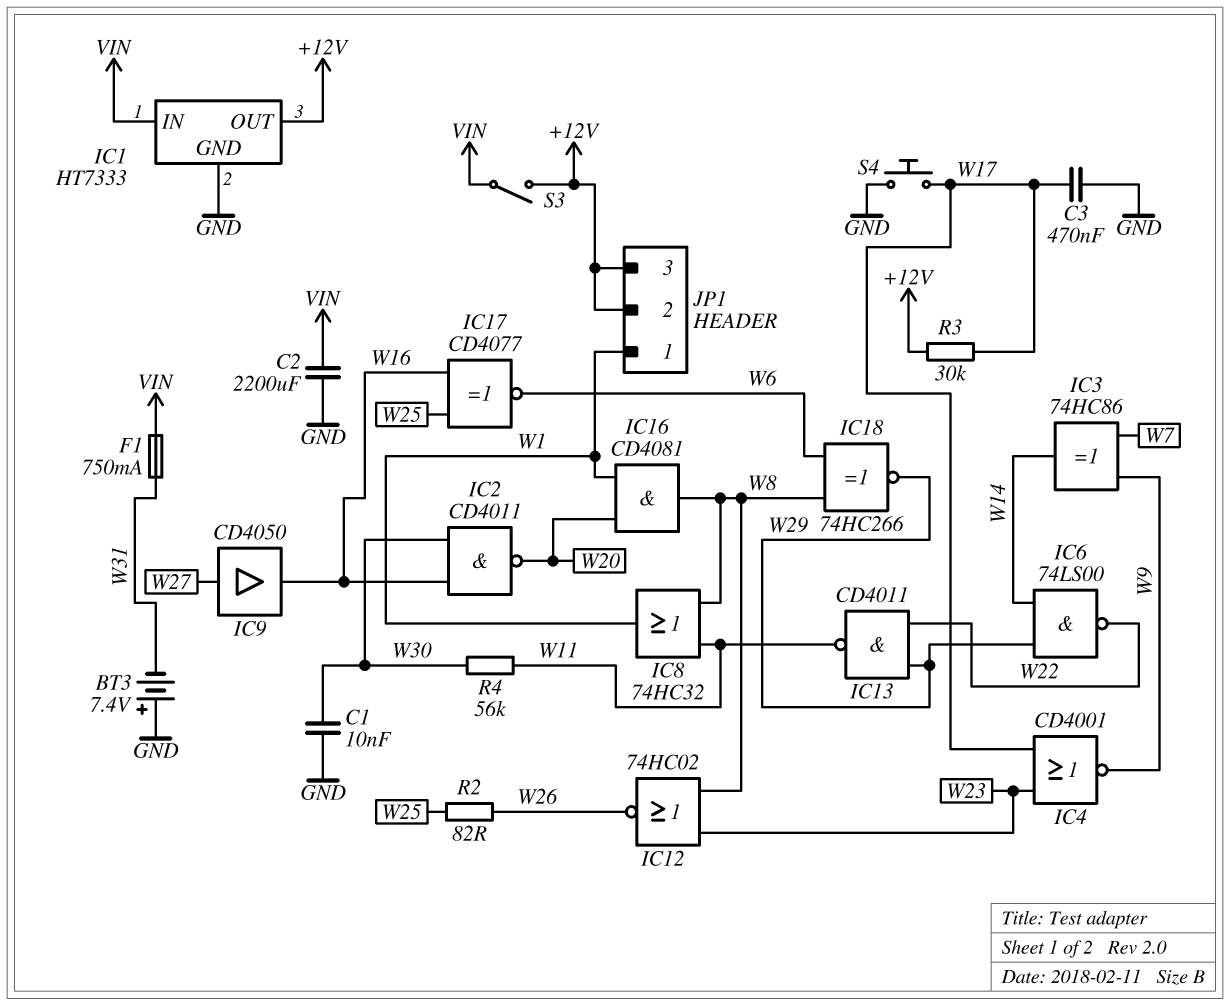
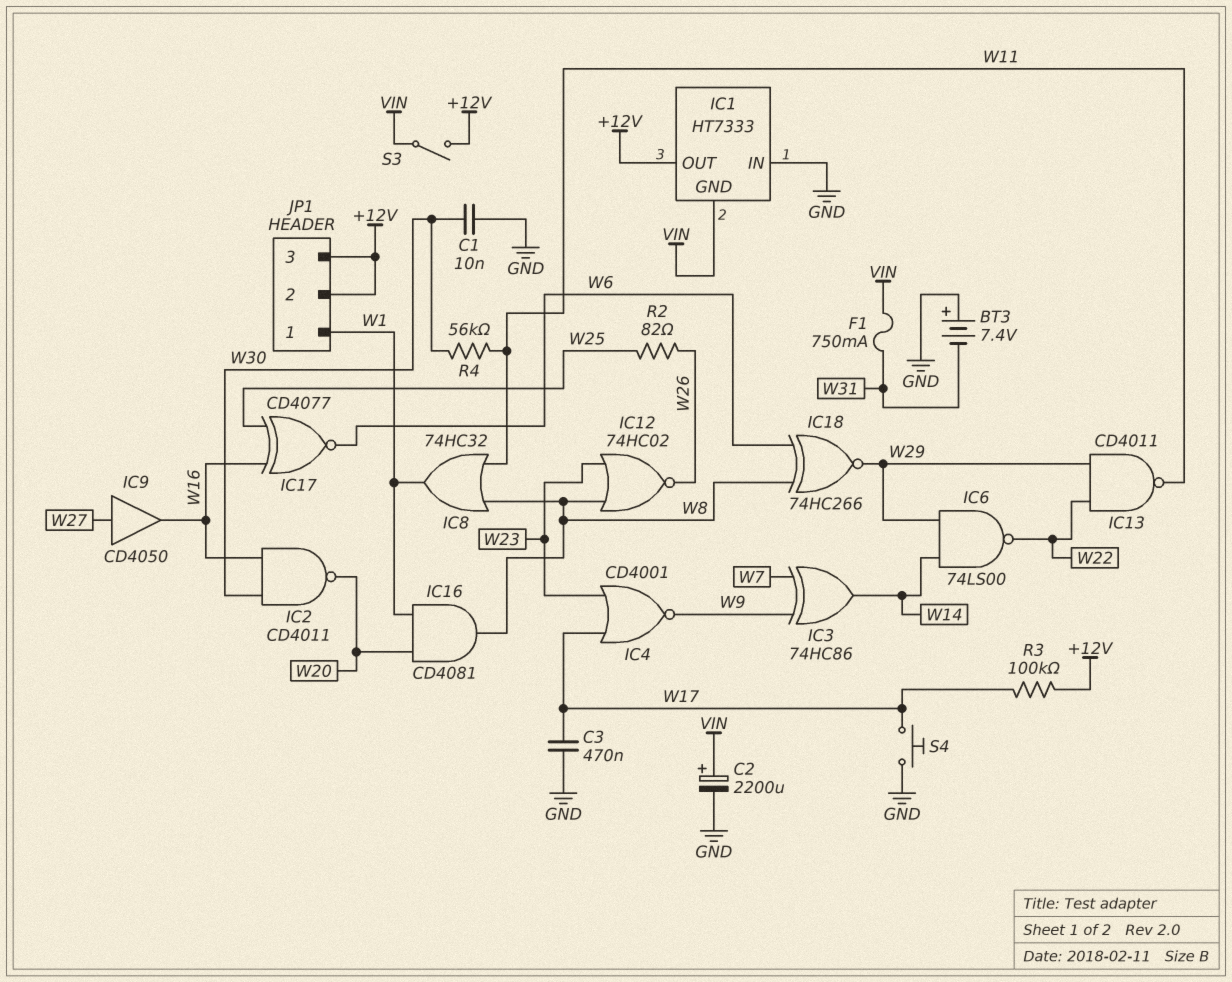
C2: 2200uF (GND, VIN) -> 2200uF (plus VIN, minus GND)
IC1 pin GND: GND -> VIN
IC1 pin IN: VIN -> GND
R3: 30k (+12V, W17) -> 100k (+12V, W17)

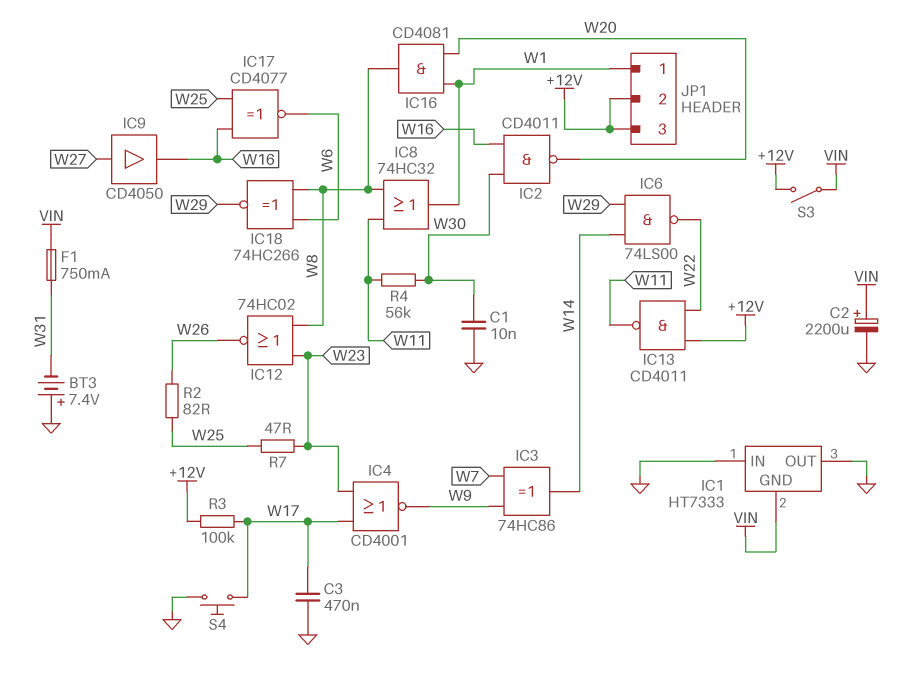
IC1 pin OUT: +12V -> GND
IC13: NAND CD4011 (in W22, in W29, out W11) -> NAND CD4011 (in +12V, in W22, out W11)
R7: none -> 47 (W23, W25)

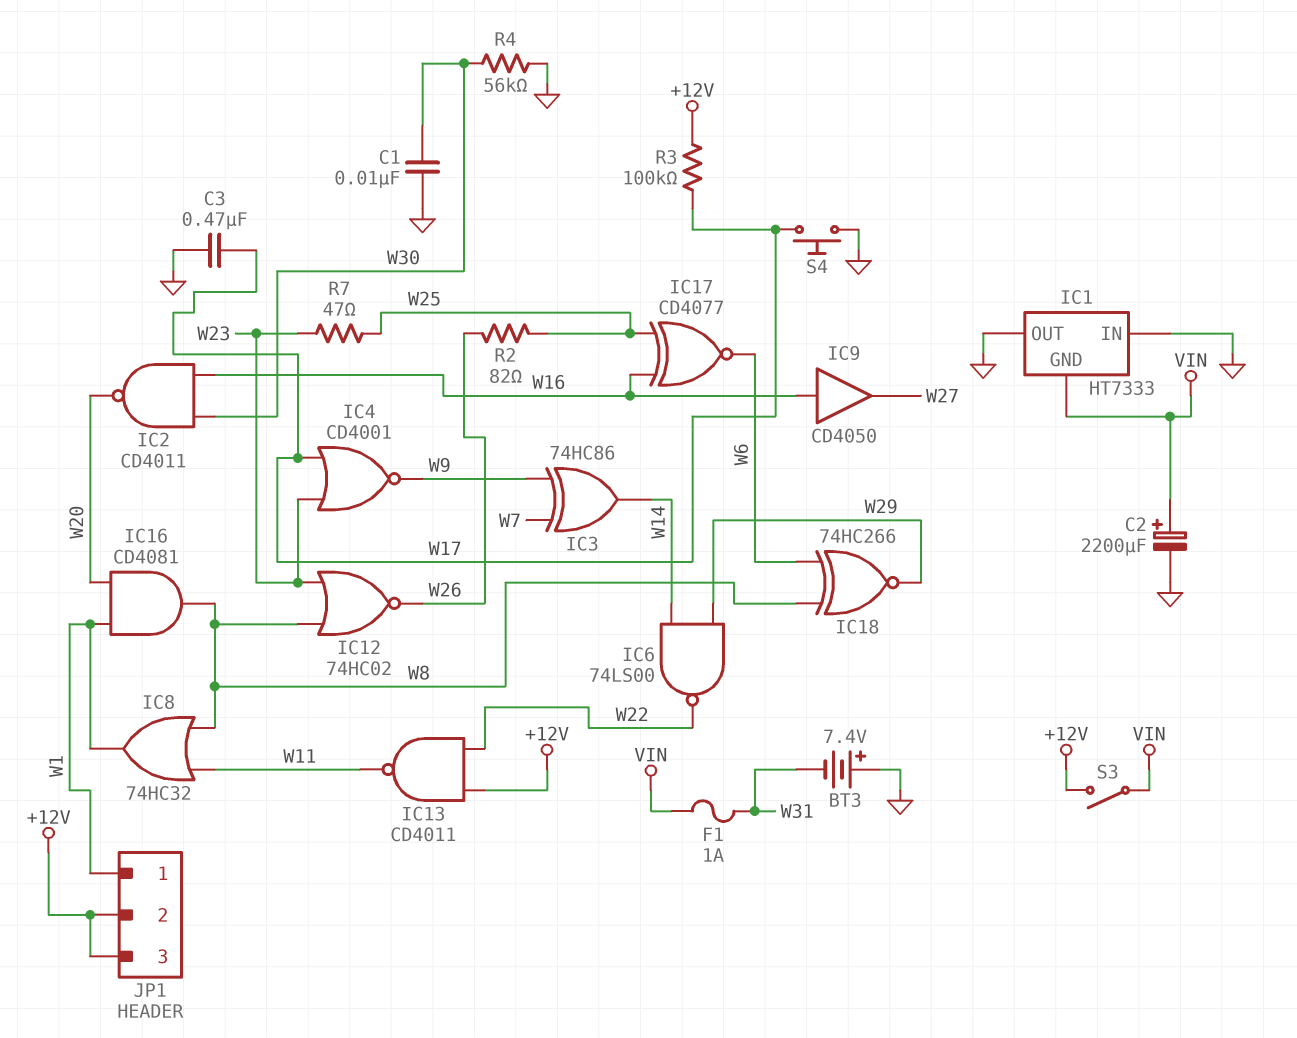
F1: 750mA (VIN, W31) -> 1A (VIN, W31)
IC9: buffer CD4050 (in W27, out W16) -> buffer CD4050 (in W16, out W27)
R4: 56k (W11, W30) -> 56k (GND, W30)

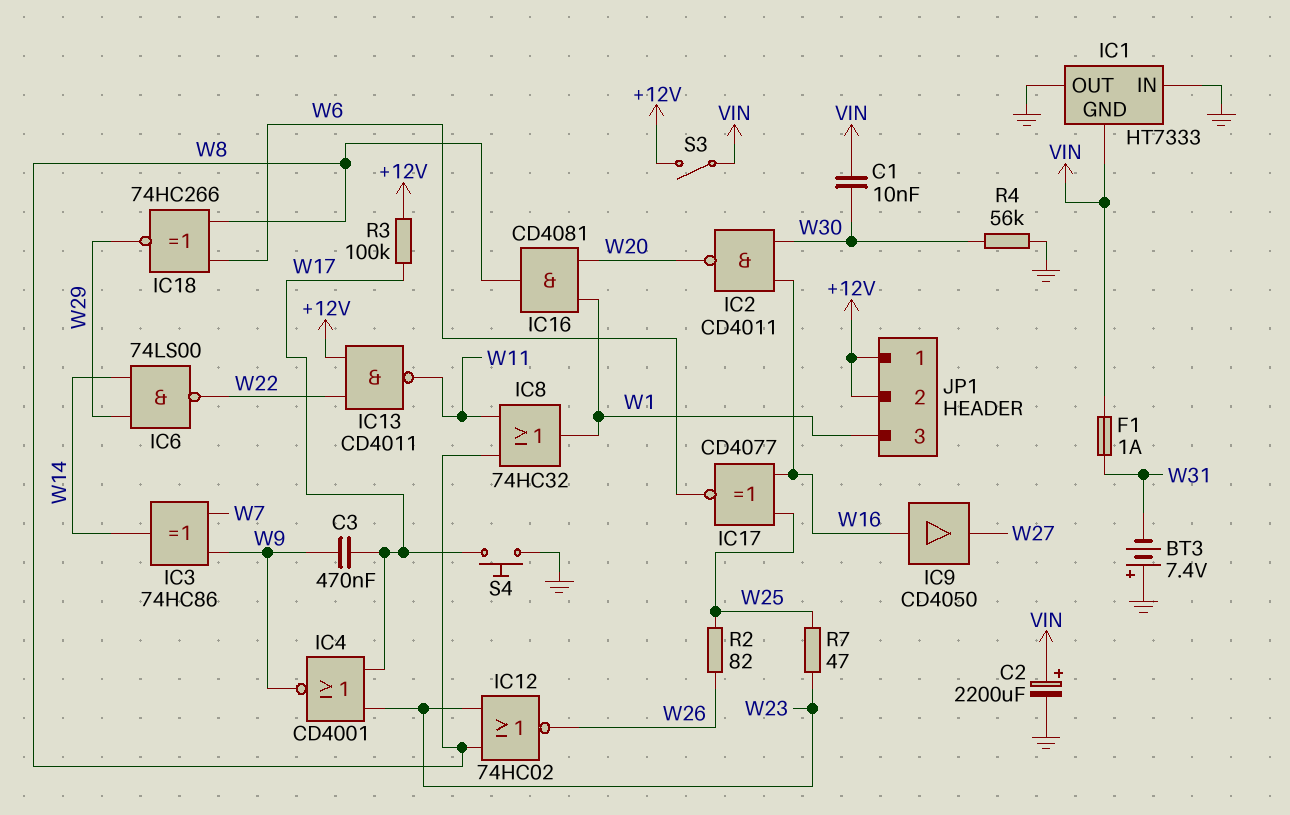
C1: 10nF (GND, W30) -> 10nF (VIN, W30)
C3: 470nF (GND, W17) -> 470nF (W9, W17)
JP1 pin 1: W1 -> +12V
JP1 pin 3: +12V -> W1

